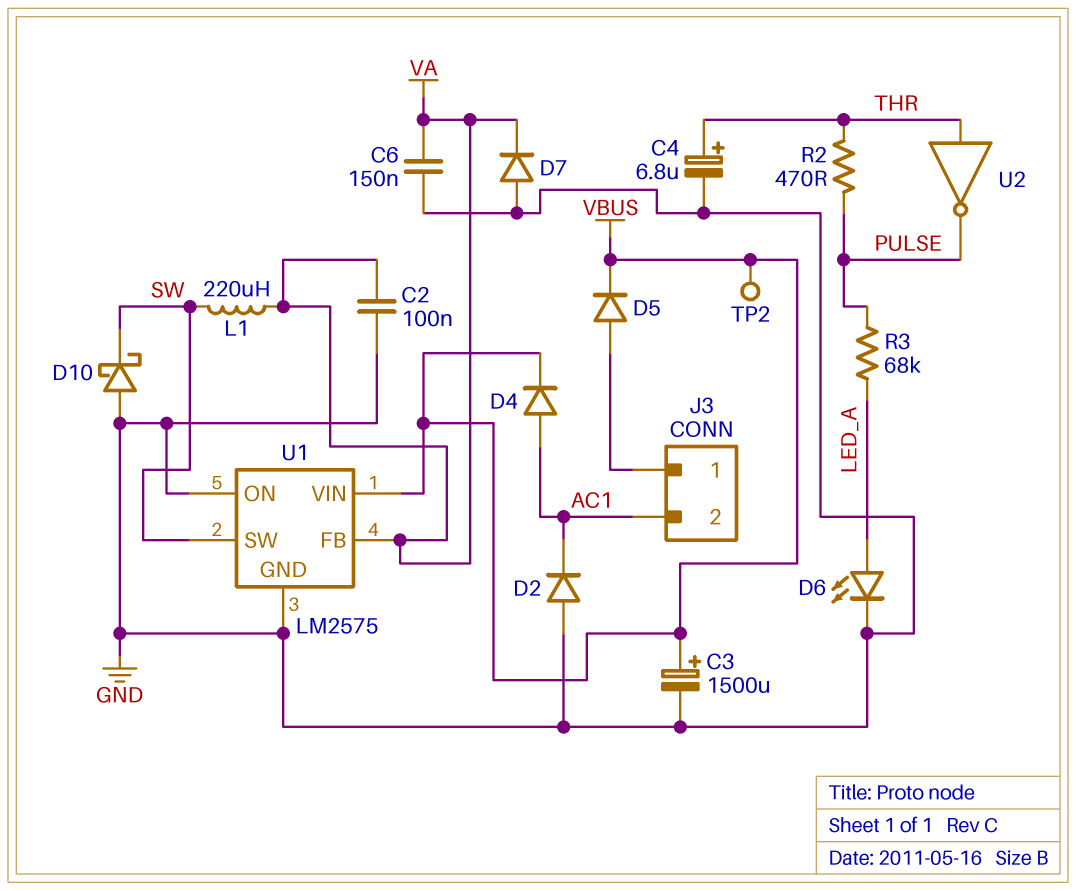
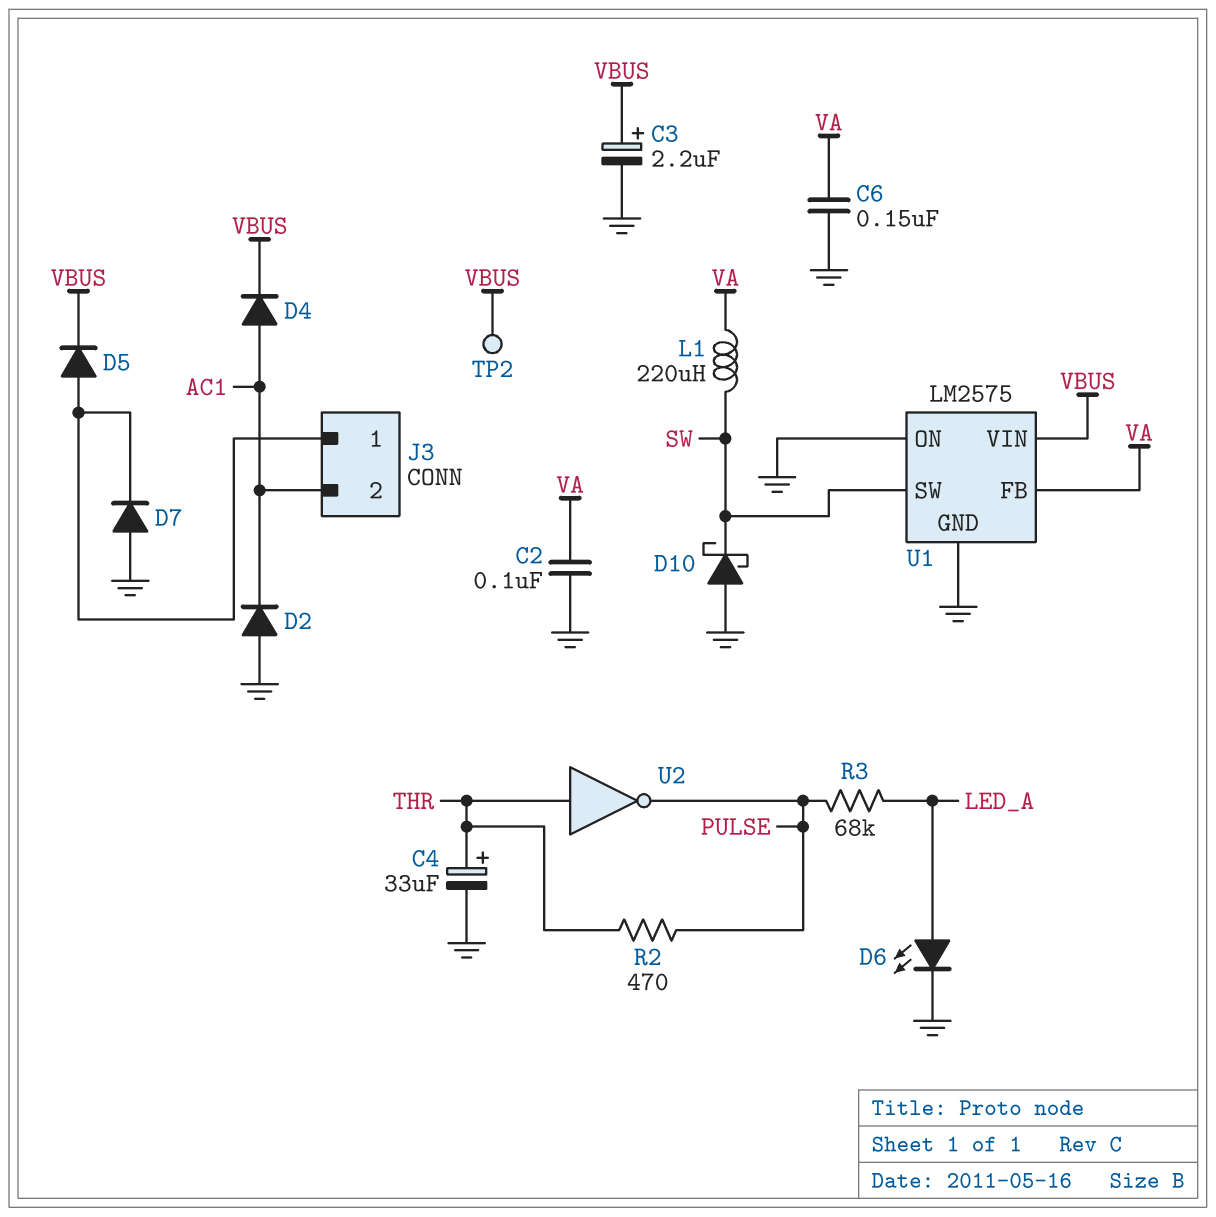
C3: 1500uF (plus VBUS, minus GND) -> 2.2uF (plus VBUS, minus GND)
C4: 6.8uF (plus THR, minus GND) -> 33uF (plus THR, minus GND)
D7: diode (A GND, K VA) -> diode (A GND, K J3/1)

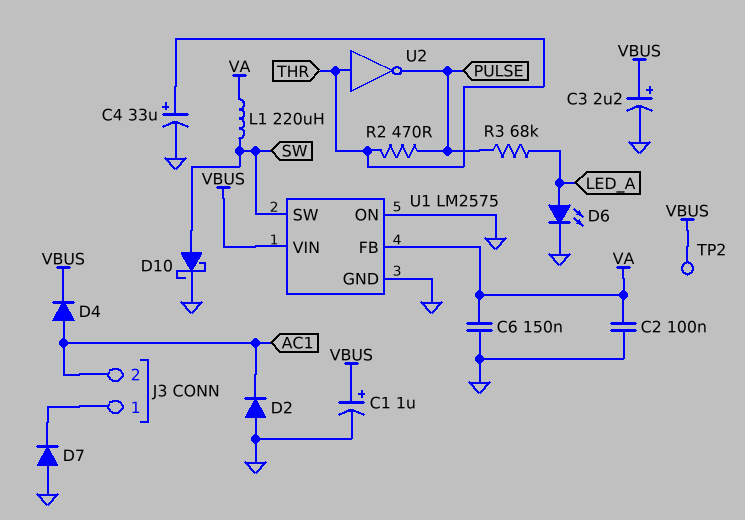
C1: none -> 1uF (plus VBUS, minus GND)
D5: diode (A J3/1, K VBUS) -> none
D10: schottky (A GND, K SW) -> schottky (A SW, K GND)

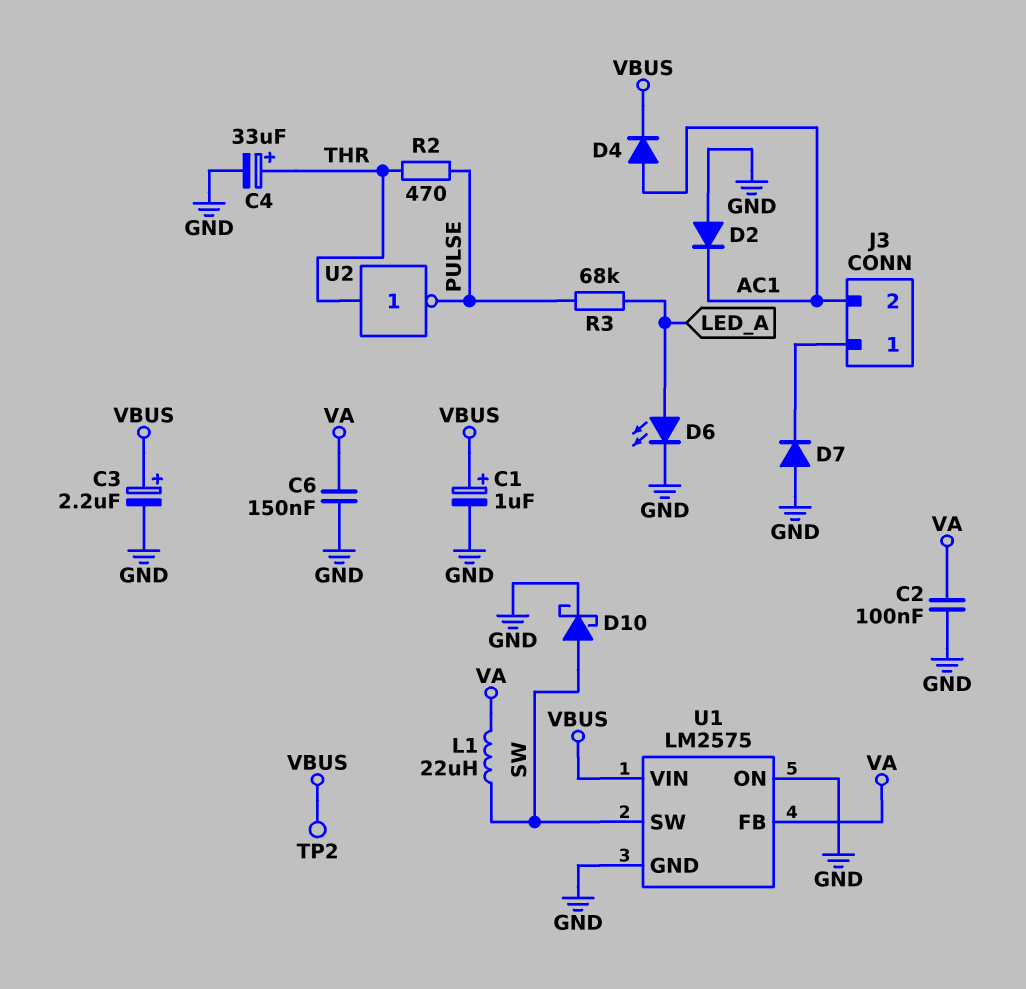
L1: 220uH (SW, VA) -> 22uH (SW, VA)

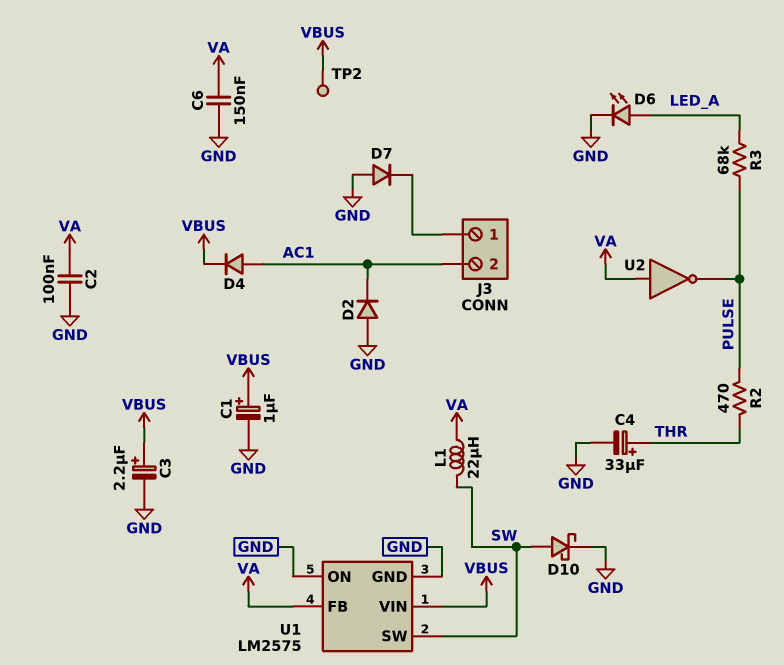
U2: NOT (in THR, out PULSE) -> NOT (in VA, out PULSE)

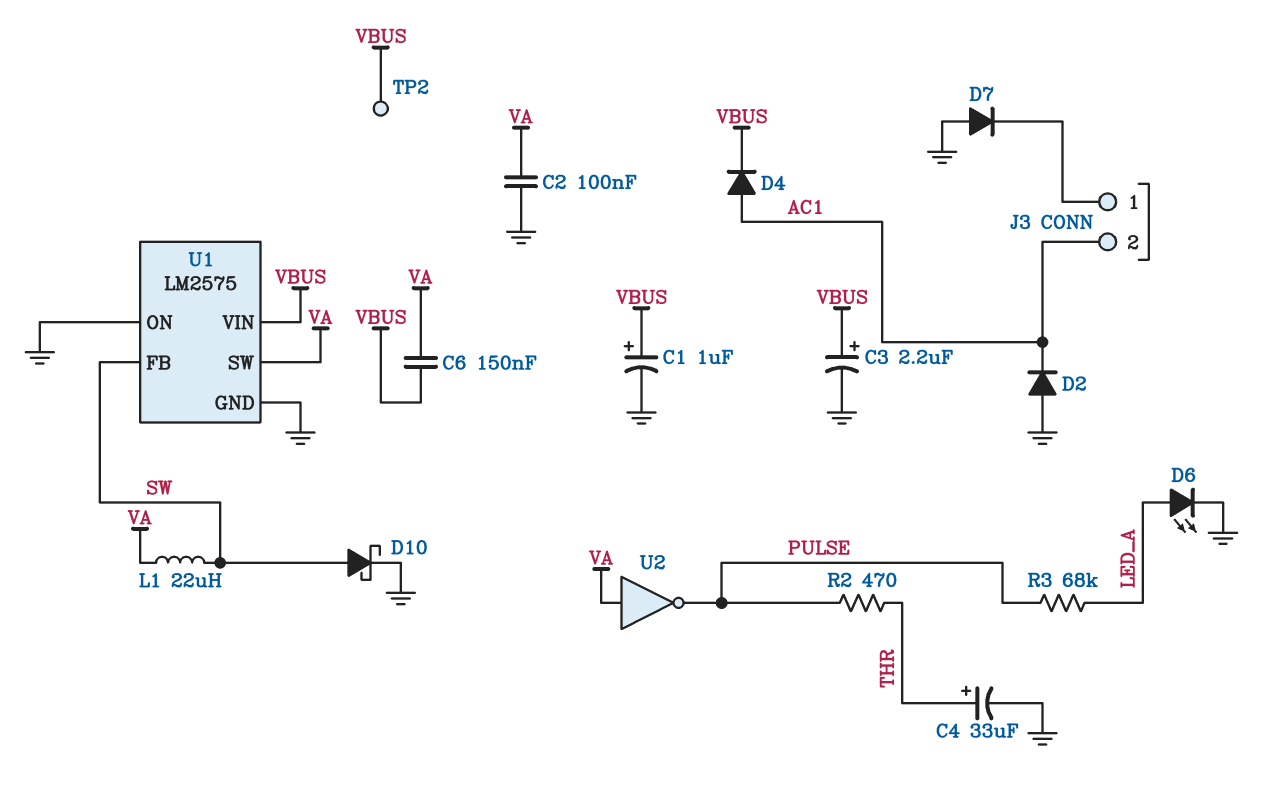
C6: 150nF (GND, VA) -> 150nF (VA, VBUS)
U1 pin FB: VA -> SW
U1 pin SW: SW -> VA

